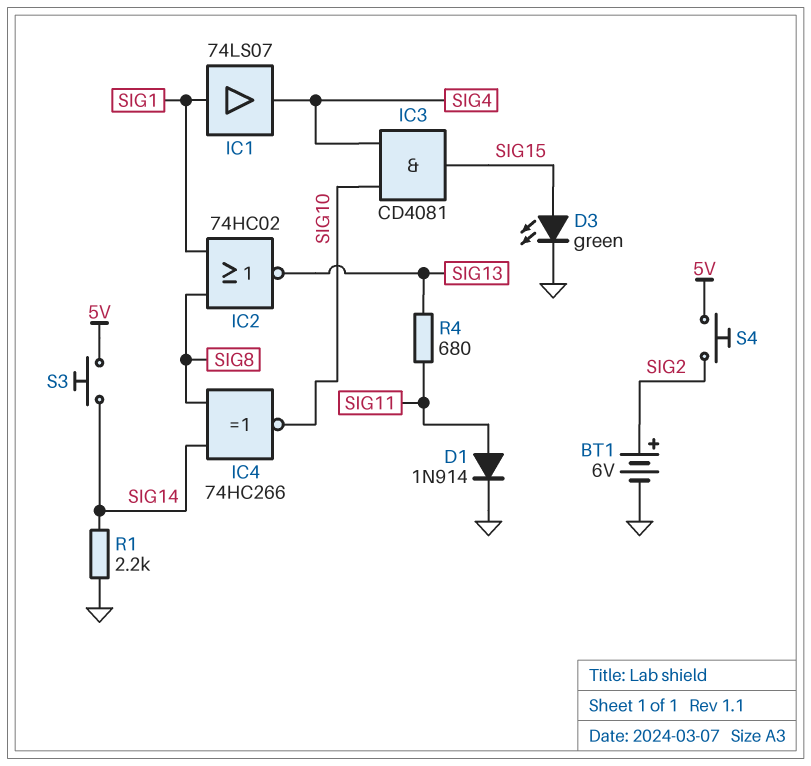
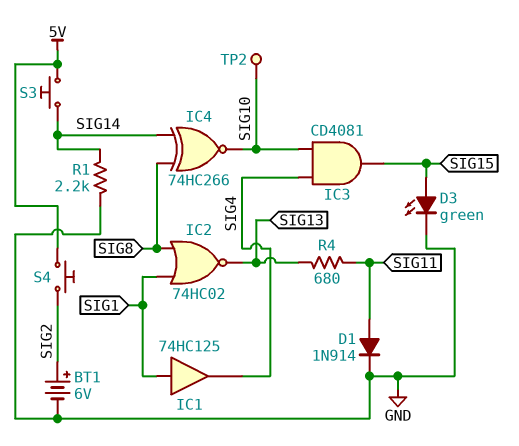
IC1: buffer 74LS07 (in SIG1, out SIG4) -> buffer 74HC125 (in SIG1, out SIG4)
TP2: none -> test point (SIG10)

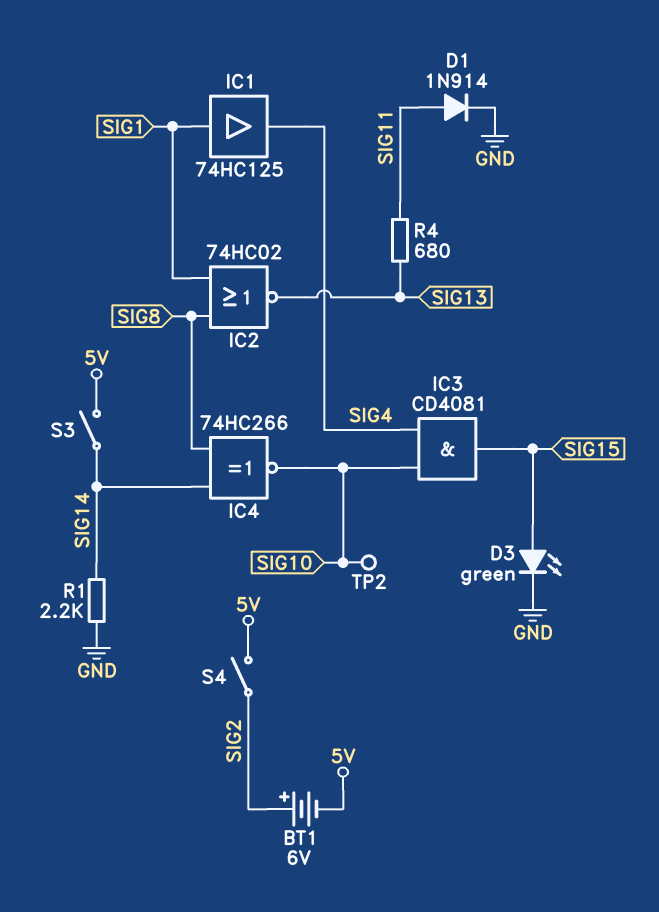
BT1: 6V (plus SIG2, minus GND) -> 6V (plus SIG2, minus 5V)
S3: button (5V, SIG14) -> switch (5V, SIG14)
S4: button (5V, SIG2) -> switch (5V, SIG2)

